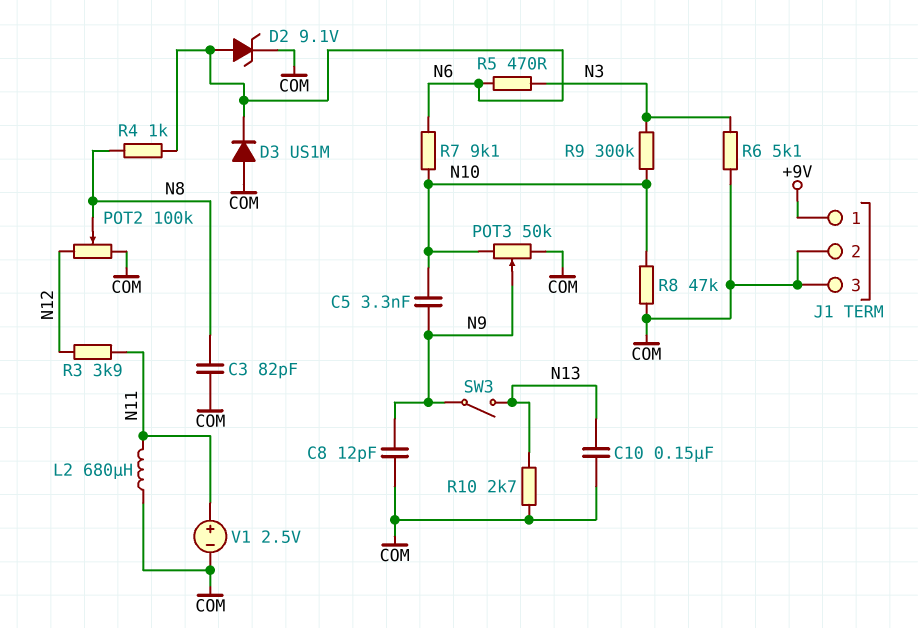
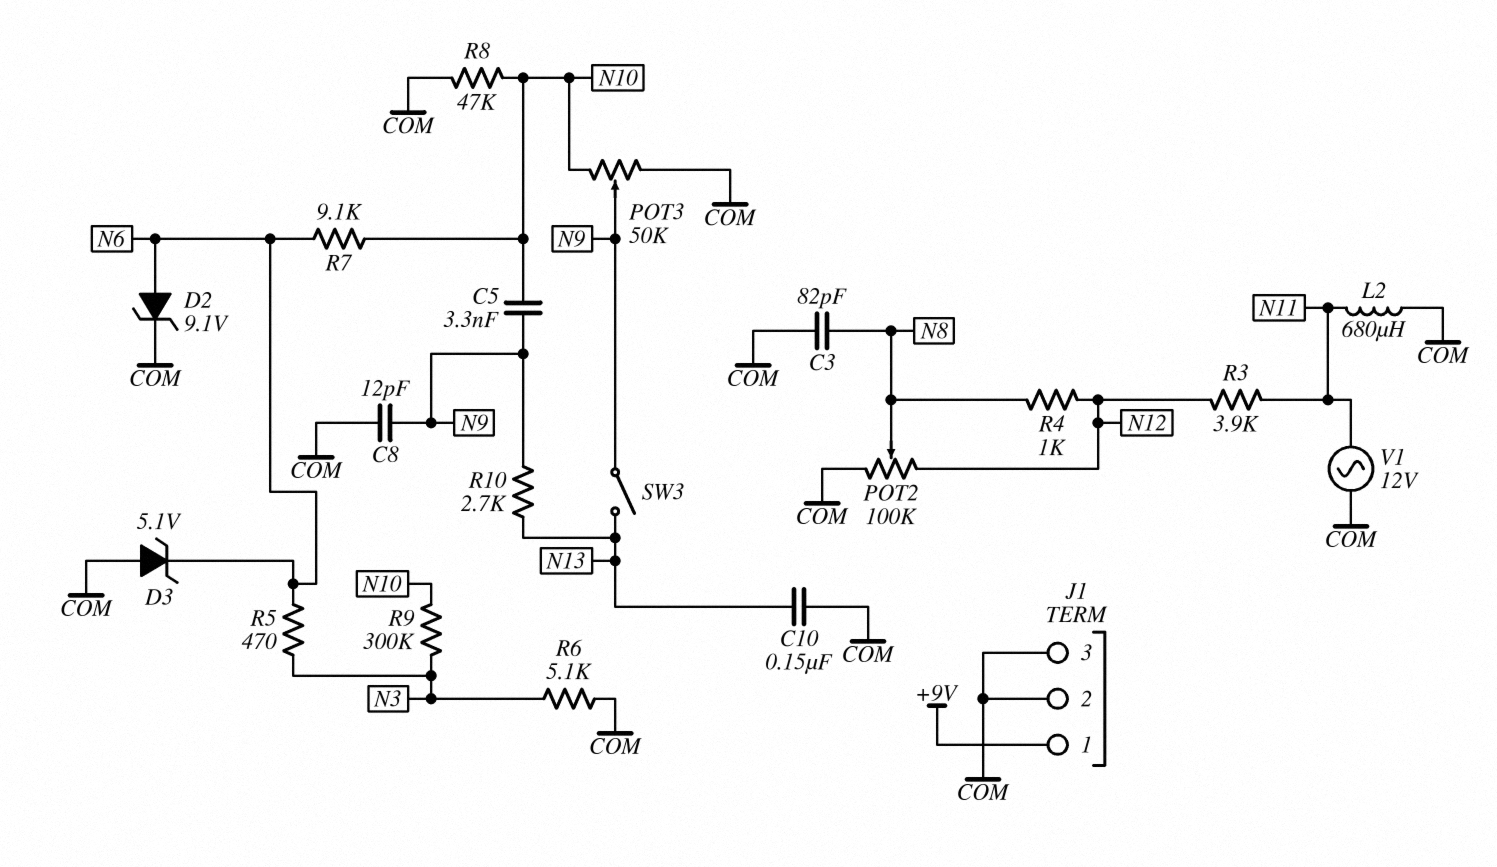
D3: diode US1M (A COM, K N6) -> zener 5.1V (A COM, K N6)
R4: 1k (N6, N8) -> 1k (N8, N12)
R10: 2.7k (COM, N13) -> 2.7k (N9, N13)
V1: 2.5V (plus N11, minus COM) -> AC 12V (COM, N11)

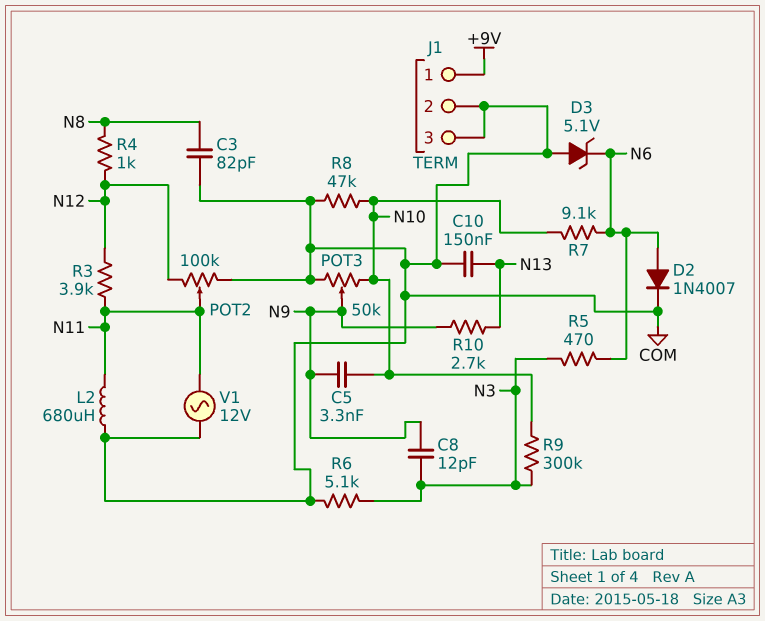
C8: 12pF (COM, N9) -> 12pF (N3, N9)
D2: zener 9.1V (A N6, K COM) -> diode 1N4007 (A N6, K COM)
POT2: 100k (COM, N12, wiper N8) -> 100k (COM, N12, wiper N11)
SW3: switch (N9, N13) -> none

